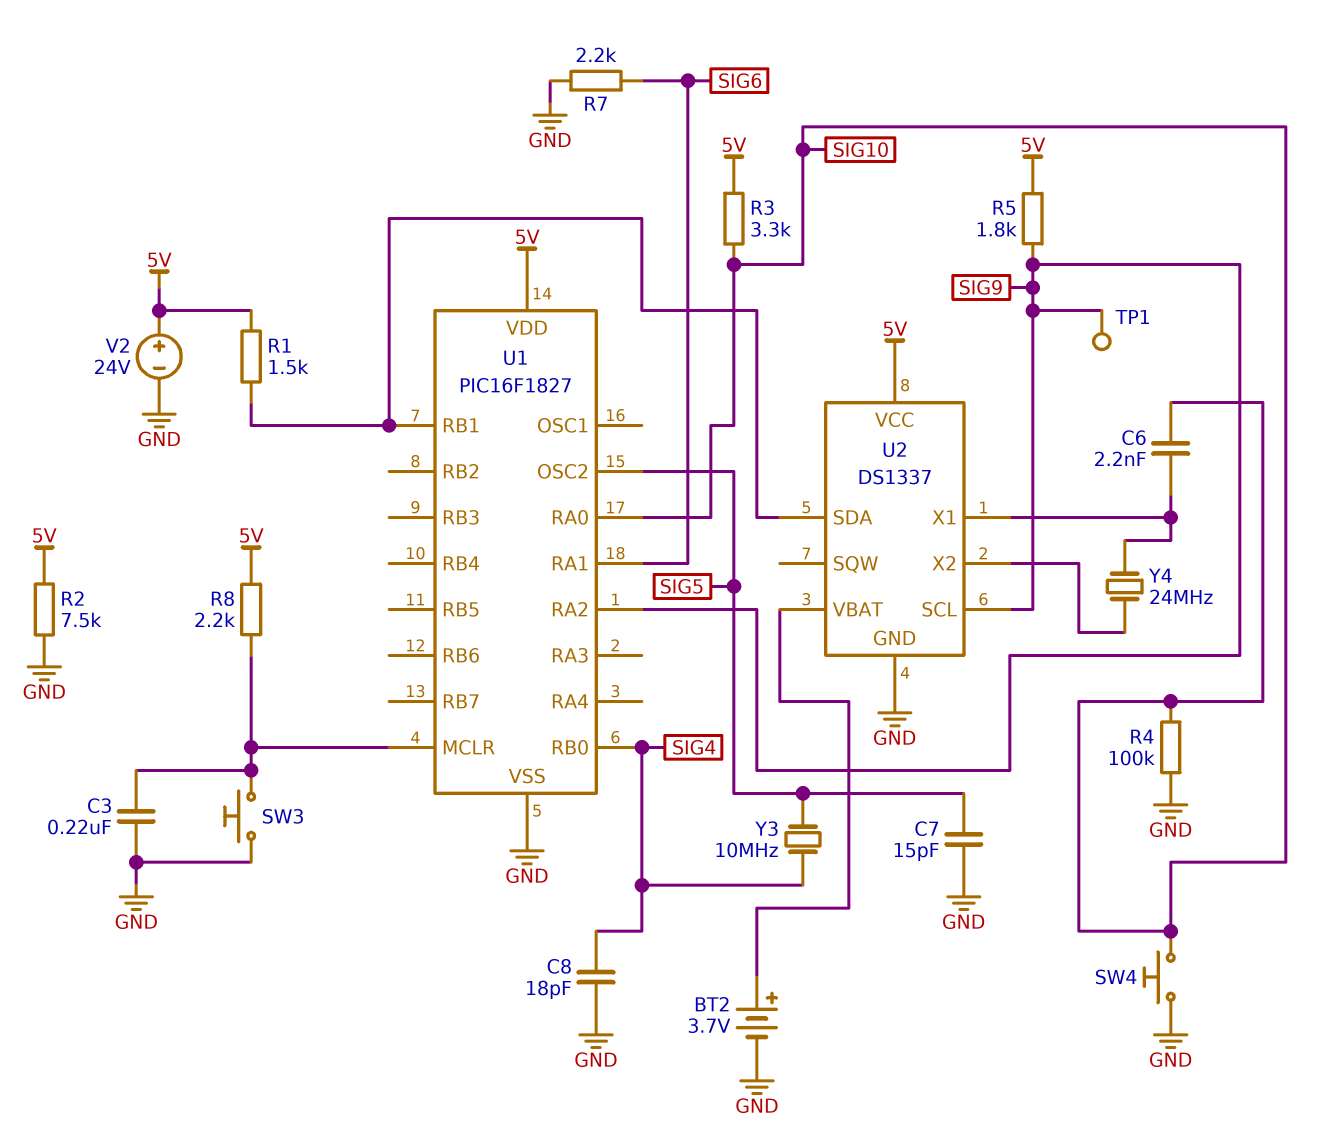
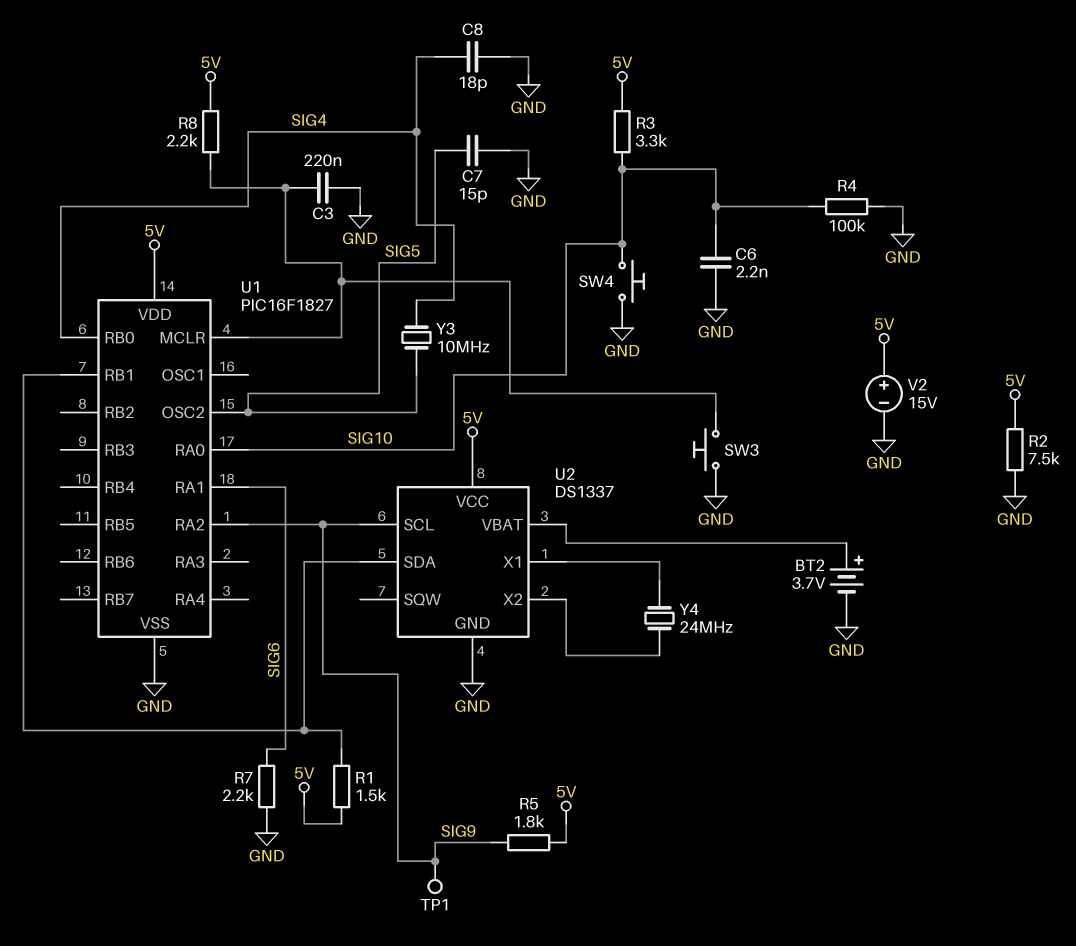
C6: 2.2nF (SIG10, U2/X1) -> 2.2nF (GND, SIG10)
V2: 24V (plus 5V, minus GND) -> 15V (plus 5V, minus GND)

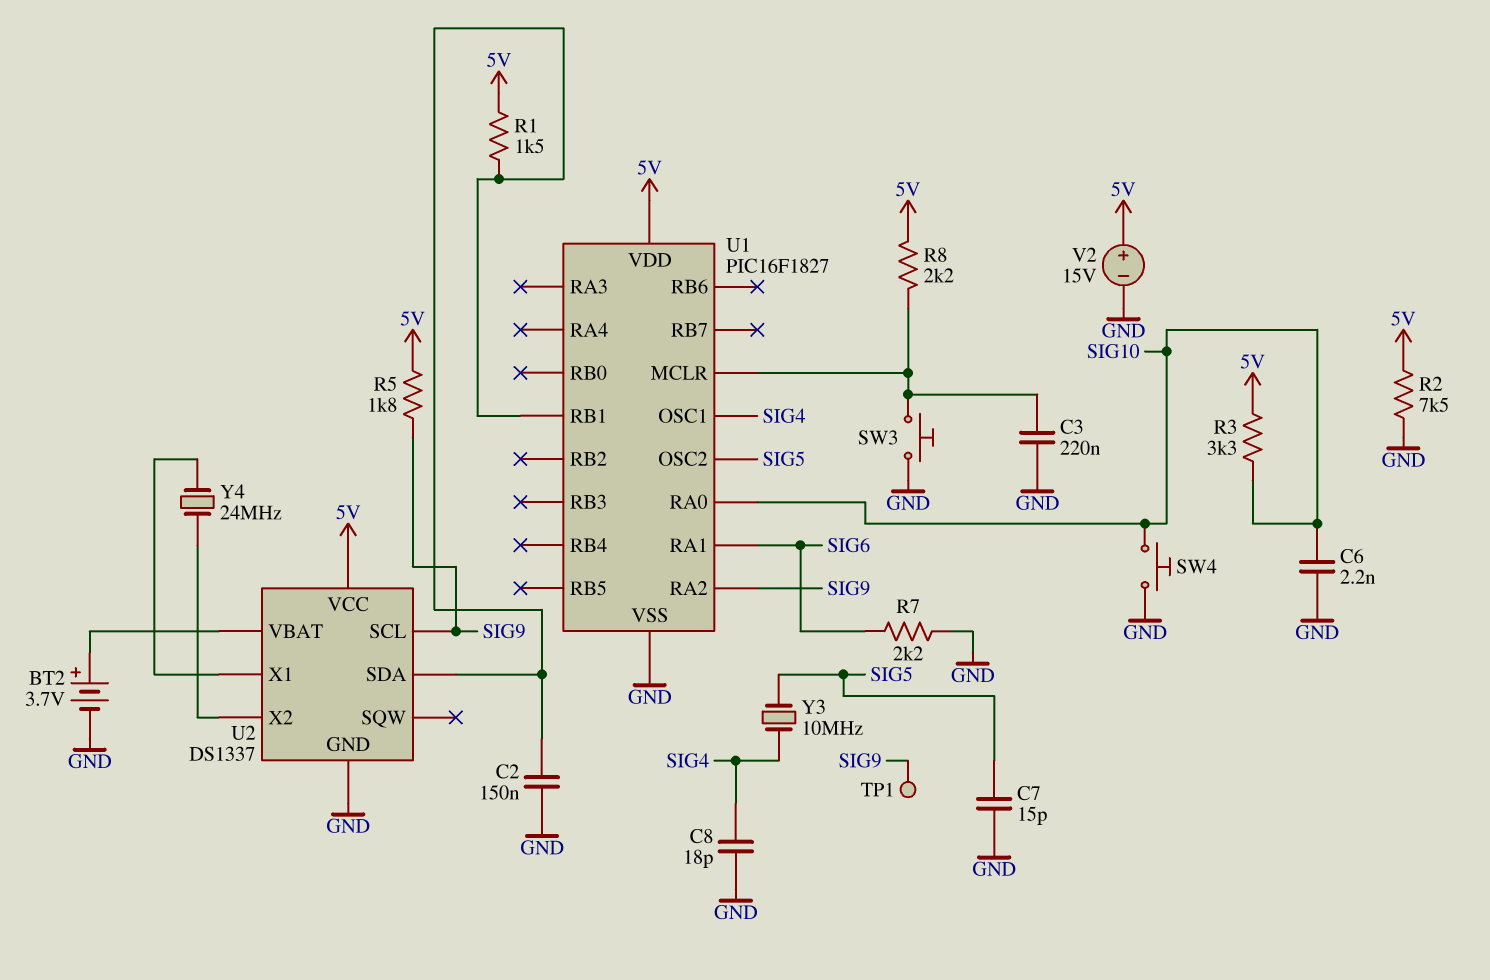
C2: none -> 150nF (GND, U1/RB1)
R4: 100k (GND, SIG10) -> none
U1 pin OSC1: none -> SIG4
U1 pin RB0: SIG4 -> none

